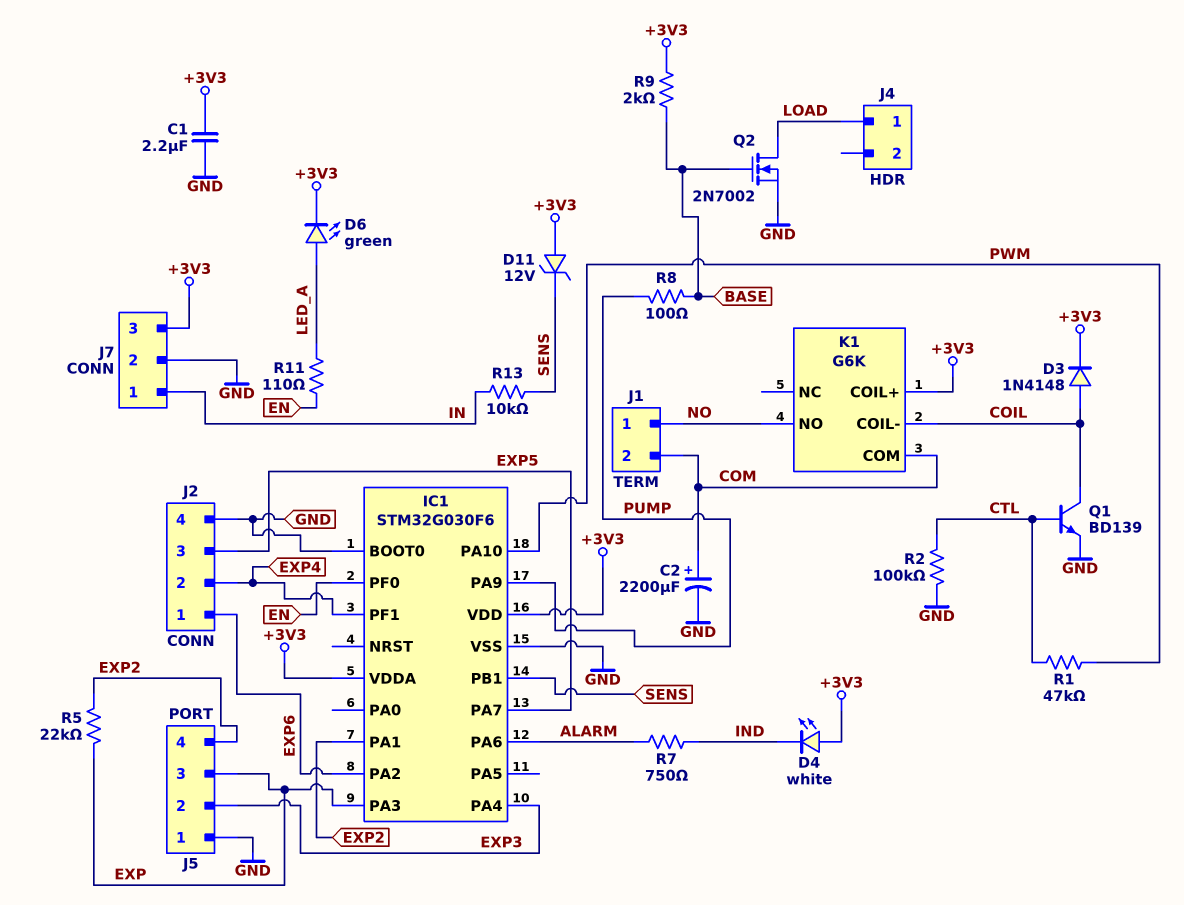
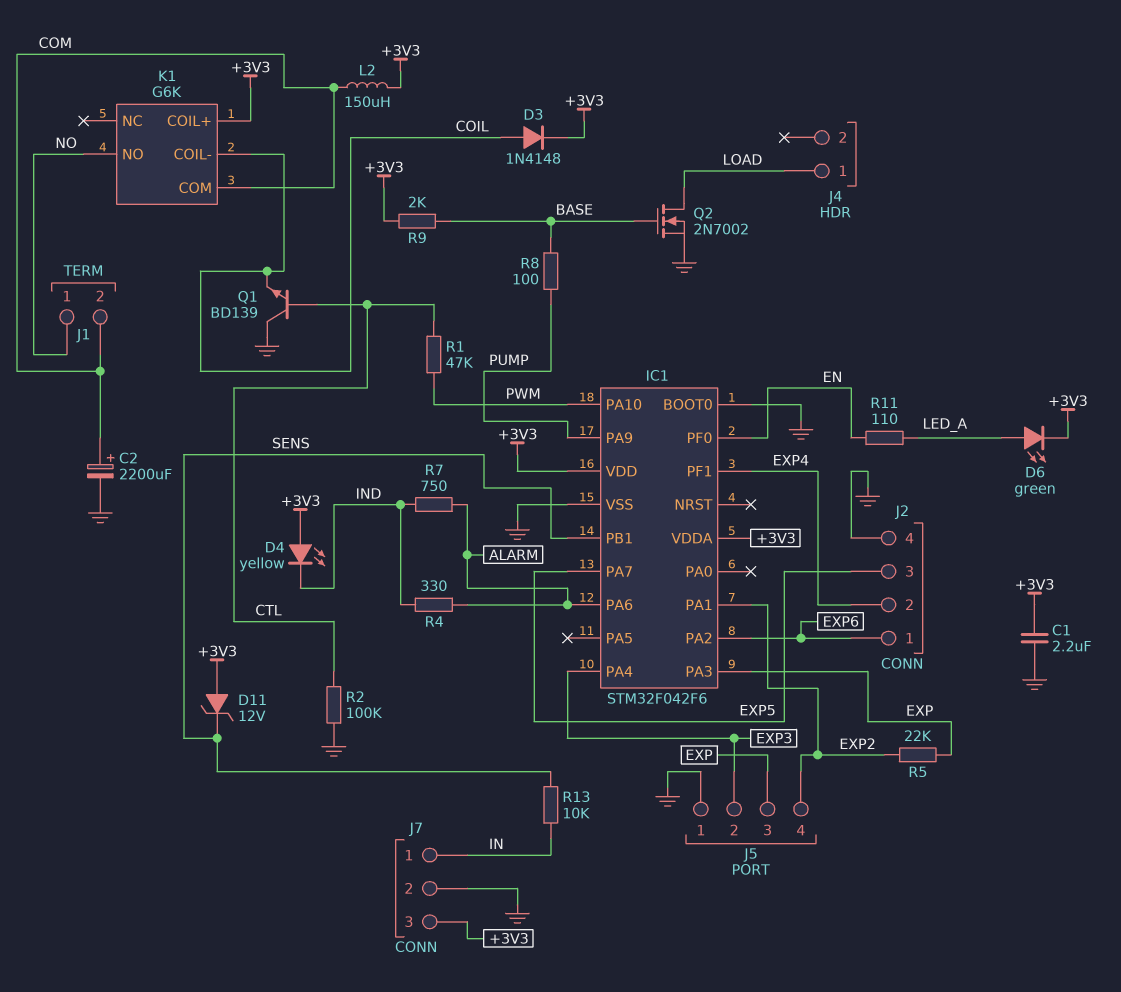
D4: LED white (A +3V3, K IND) -> LED yellow (A +3V3, K IND)
IC1: STM32G030F6 -> STM32F042F6
L2: none -> 150uH (+3V3, COM)
Q1: NPN BD139 (B CTL, C COIL, E GND) -> NPN BD139 (B CTL, C GND, E COIL)
R4: none -> 330 (ALARM, IND)

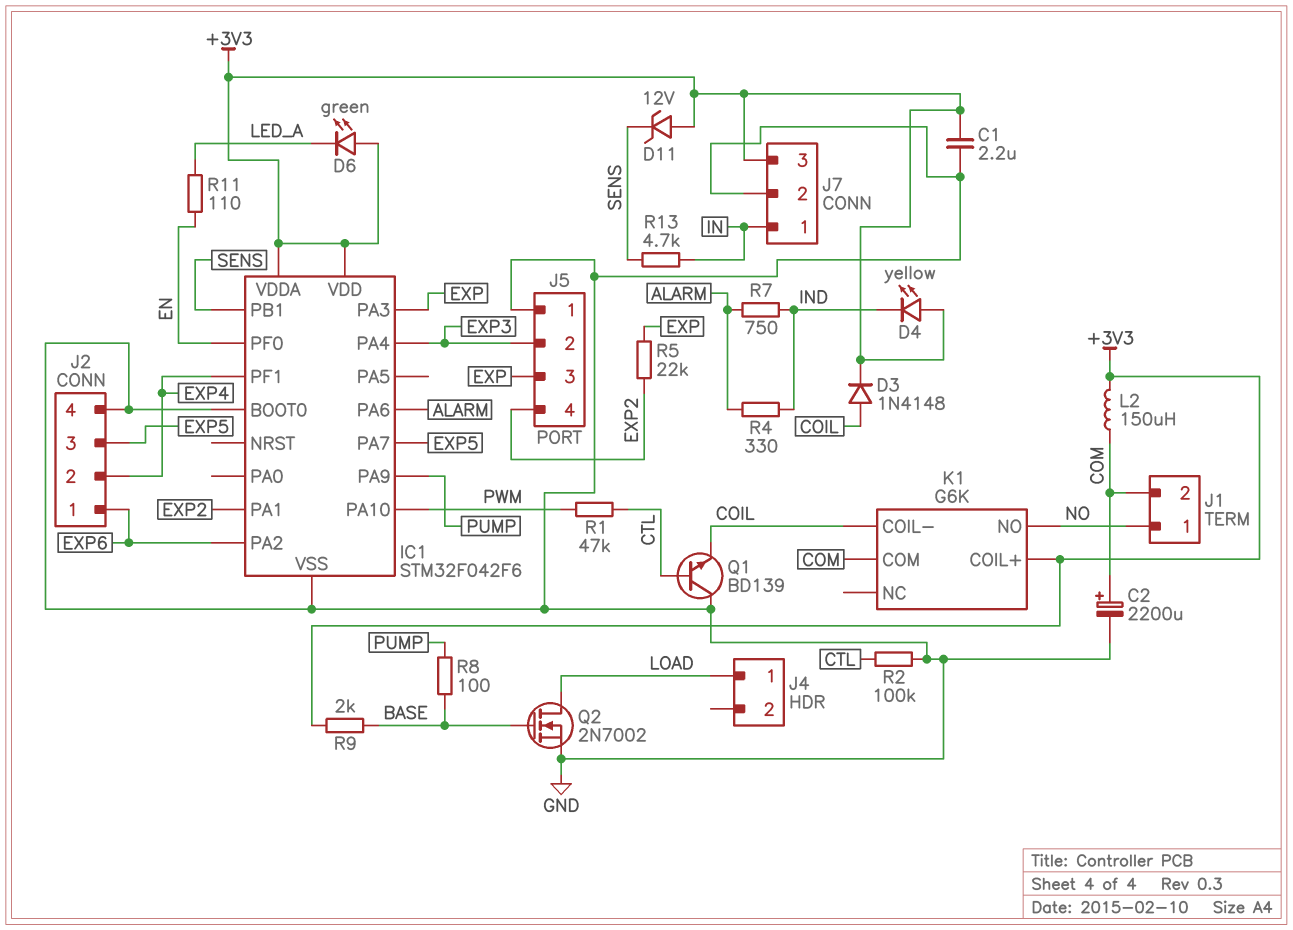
D6: LED green (A LED_A, K +3V3) -> LED green (A +3V3, K LED_A)
R13: 10k (IN, SENS) -> 4.7k (IN, SENS)

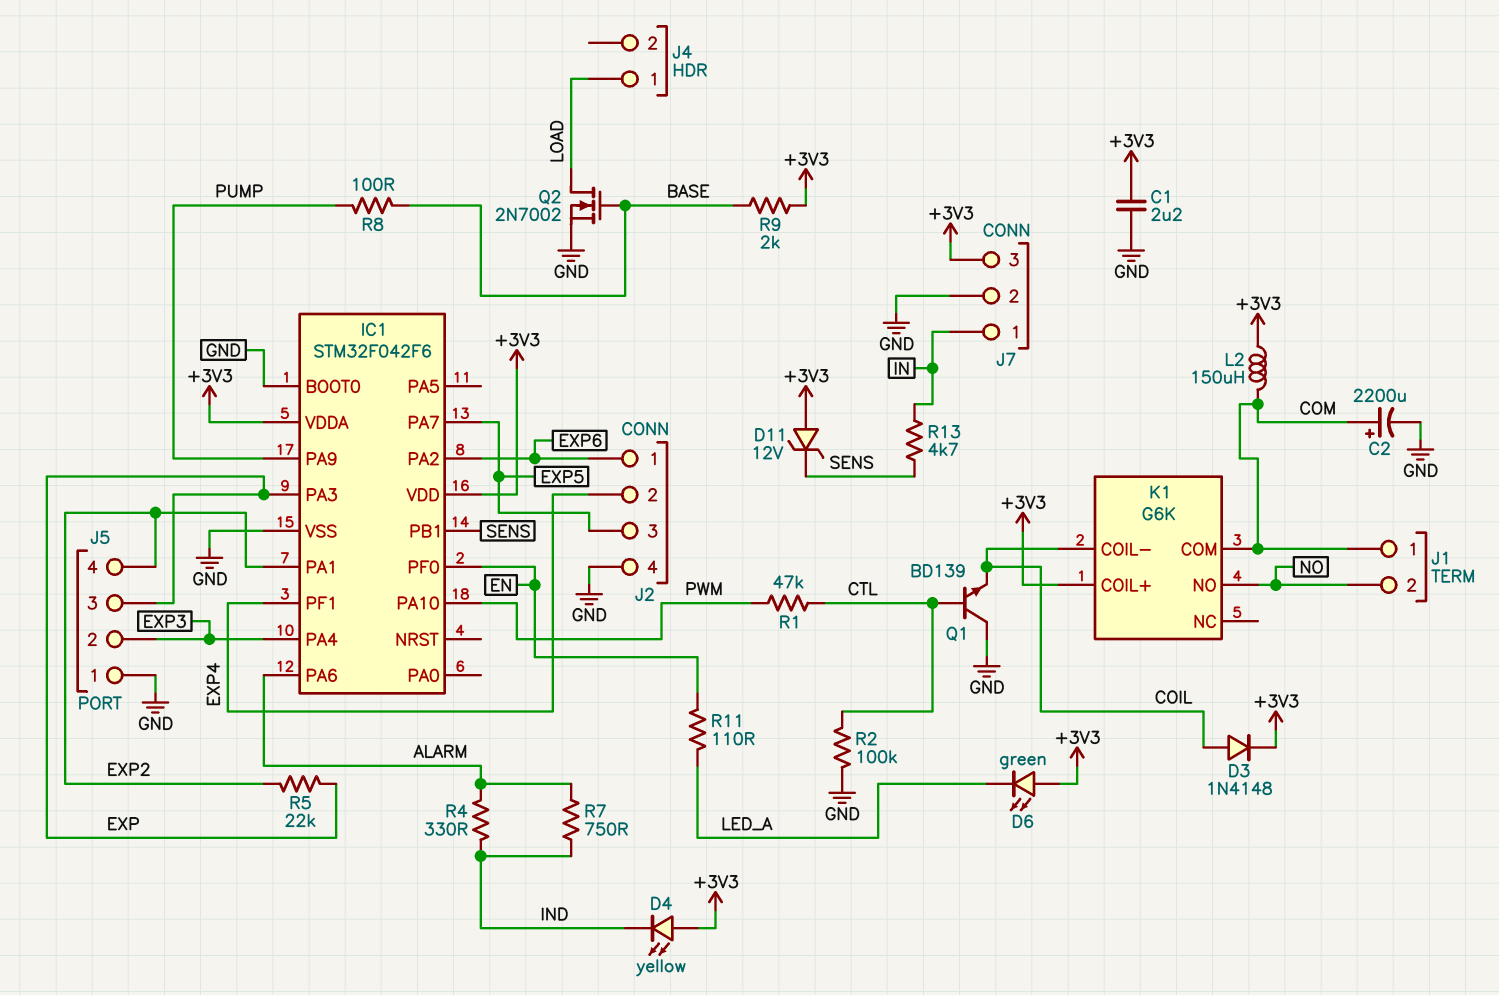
J1 pin 1: NO -> COM
J1 pin 2: COM -> NO

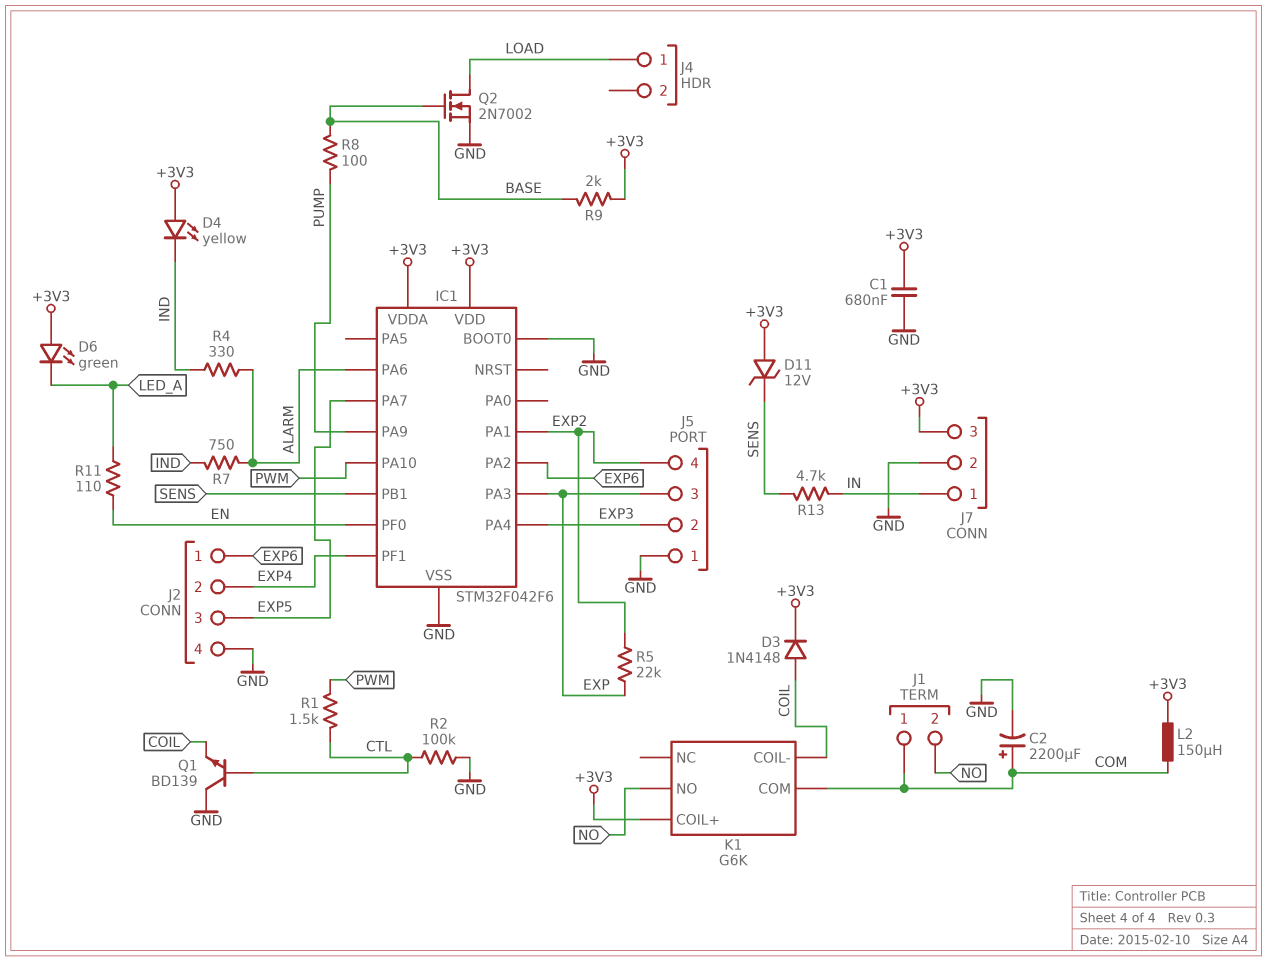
C1: 2.2uF (+3V3, GND) -> 680nF (+3V3, GND)
R1: 47k (CTL, PWM) -> 1.5k (CTL, PWM)

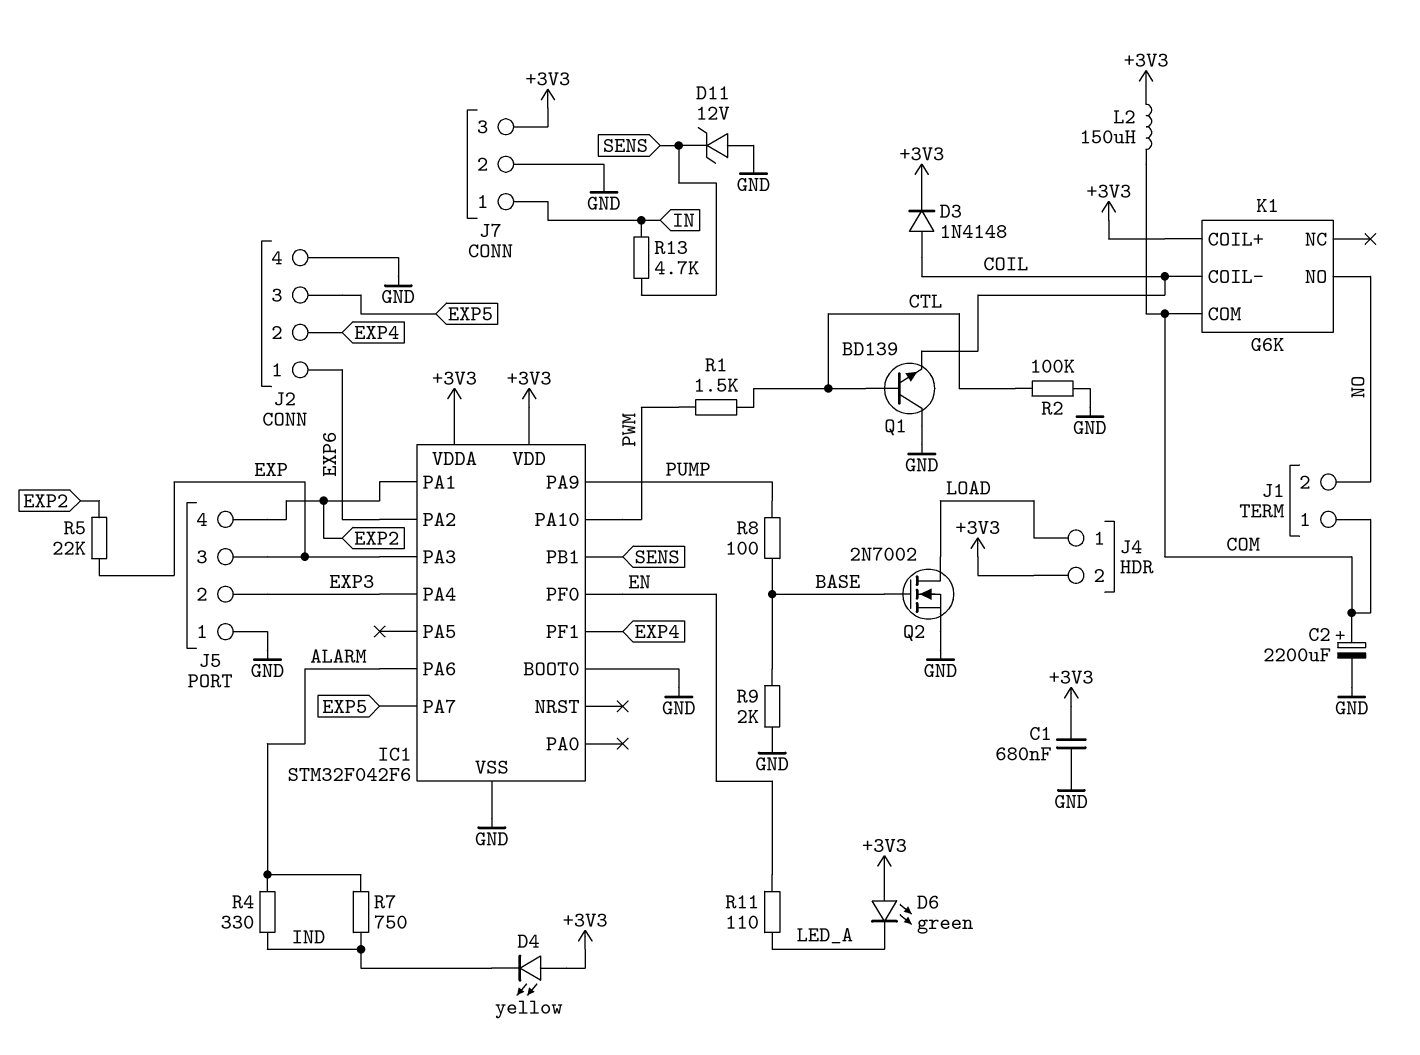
D11: zener 12V (A +3V3, K SENS) -> zener 12V (A GND, K SENS)
J4 pin 2: none -> +3V3
R9: 2k (+3V3, BASE) -> 2k (BASE, GND)

